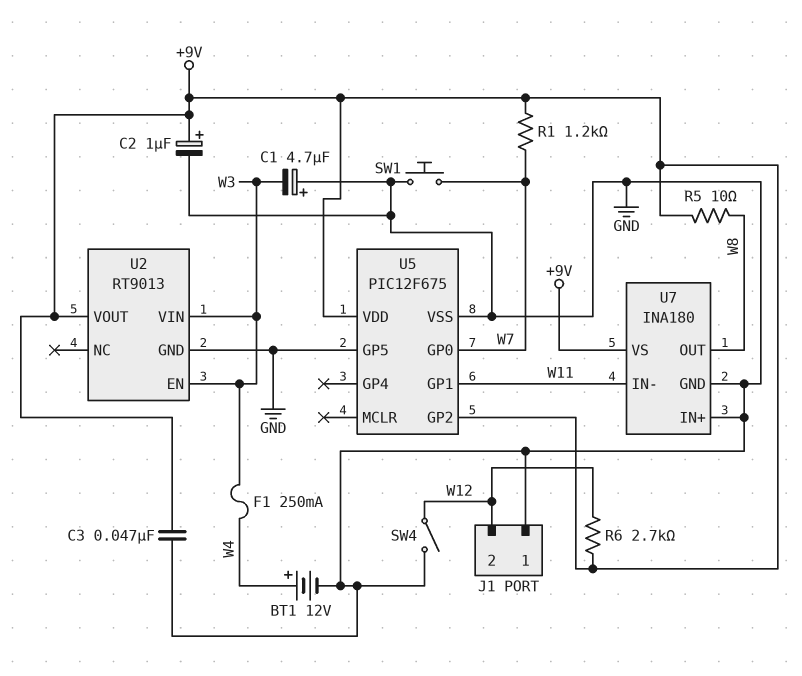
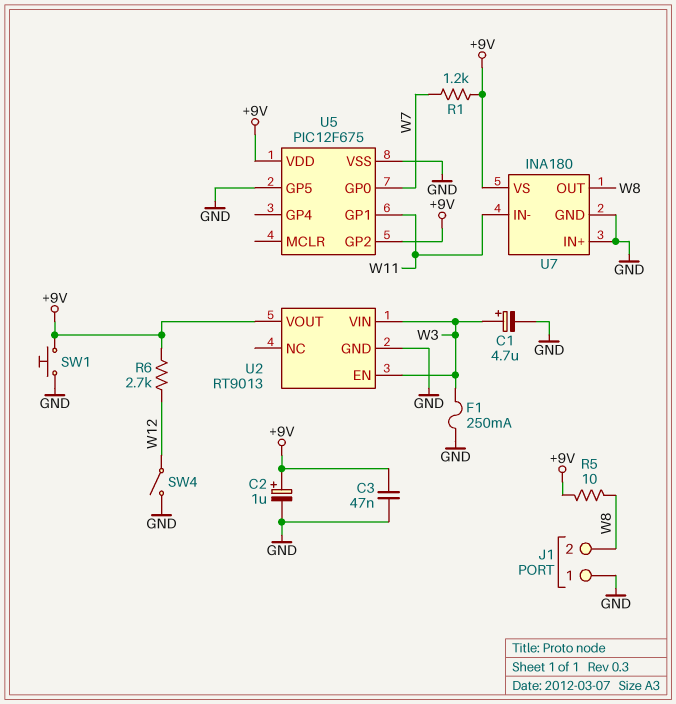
BT1: 12V (plus W4, minus GND) -> none
C1: 4.7uF (plus GND, minus W3) -> 4.7uF (plus W3, minus GND)
F1: 250mA (W3, W4) -> 250mA (GND, W3)
J1 pin 2: W12 -> W8
SW1: button (GND, W7) -> button (+9V, GND)

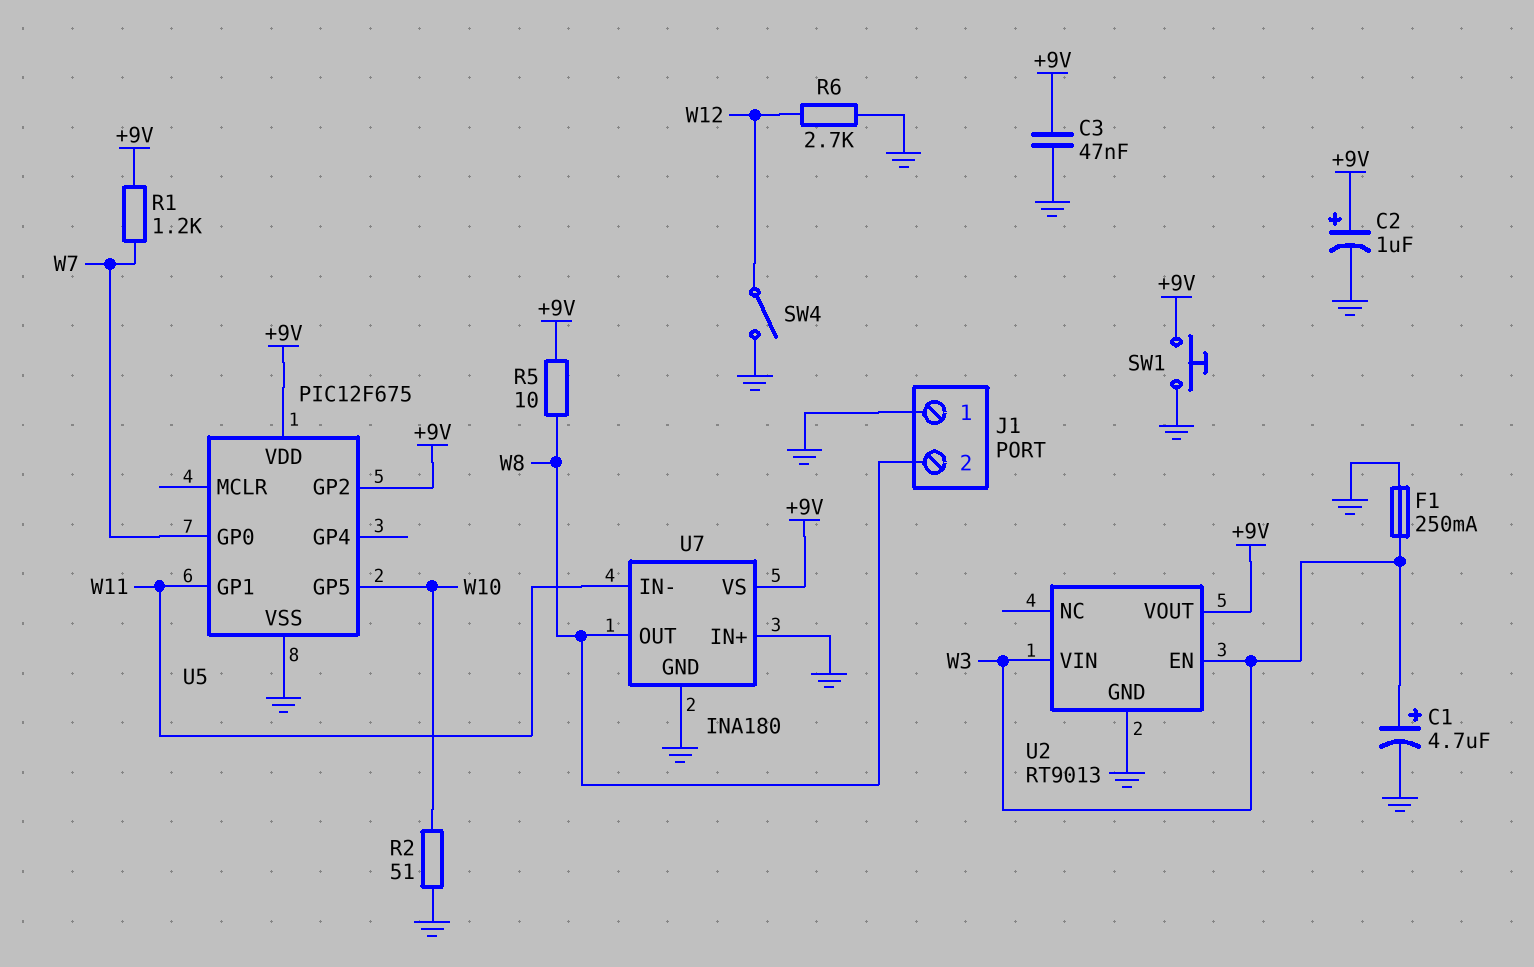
R2: none -> 51 (GND, W10)
R6: 2.7k (+9V, W12) -> 2.7k (GND, W12)
U5 pin GP5: GND -> W10

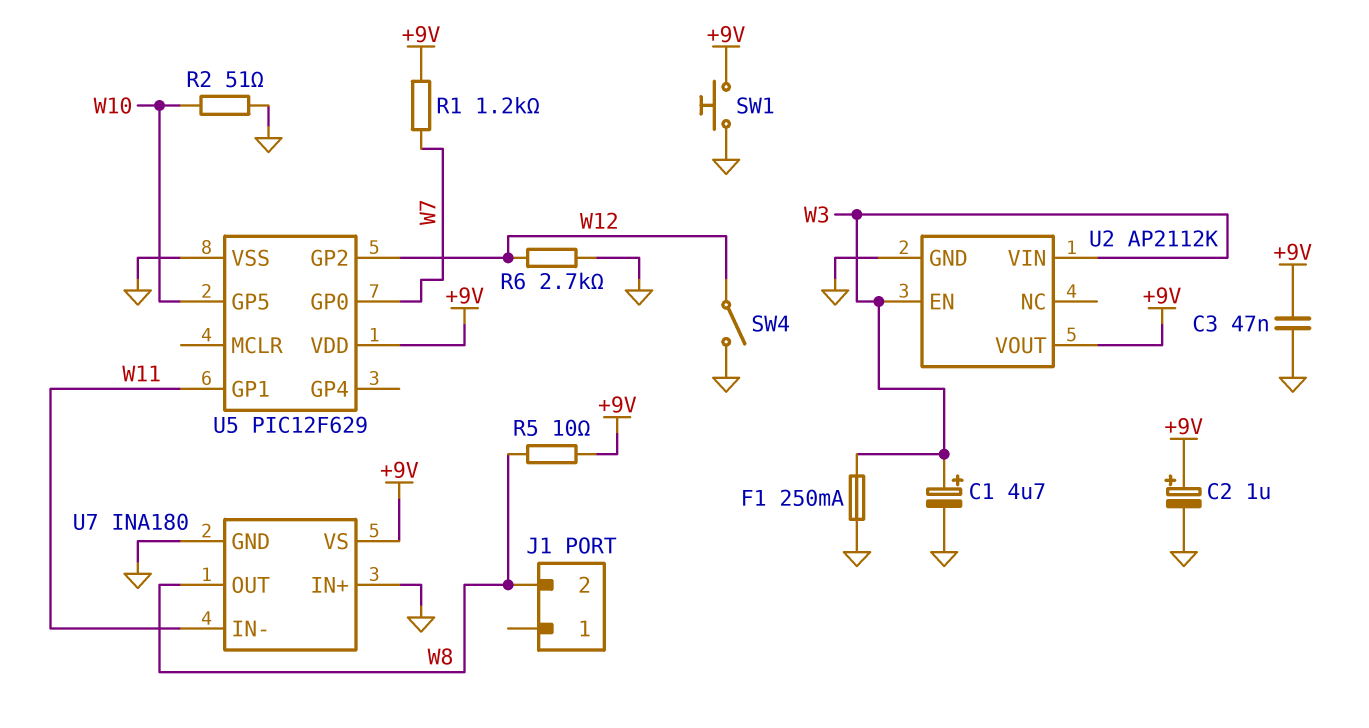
J1 pin 1: GND -> none
U2: RT9013 -> AP2112K
U5: PIC12F675 -> PIC12F629
U5 pin GP2: +9V -> W12

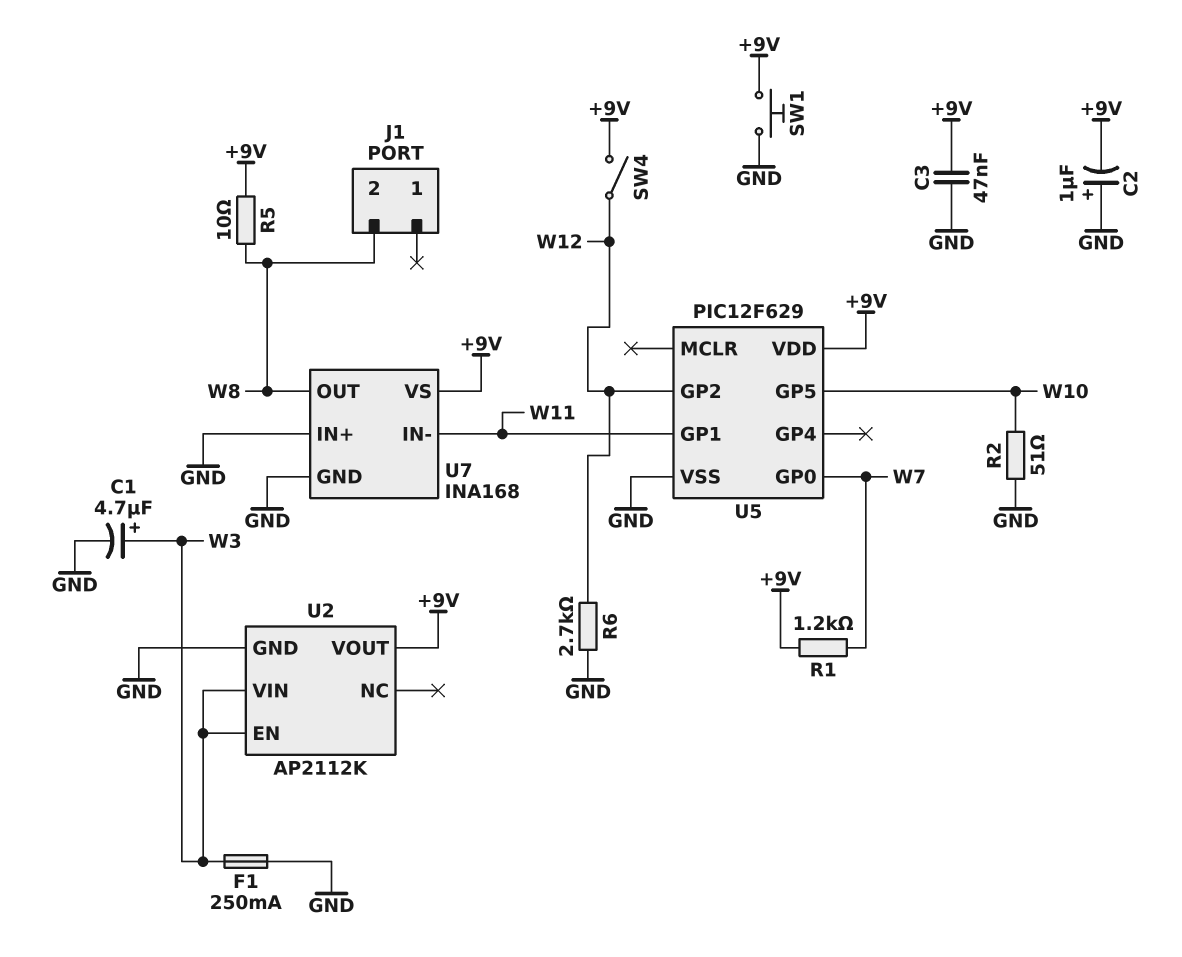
C2: 1uF (plus +9V, minus GND) -> 1uF (plus GND, minus +9V)
SW4: switch (GND, W12) -> switch (+9V, W12)
U7: INA180 -> INA168

